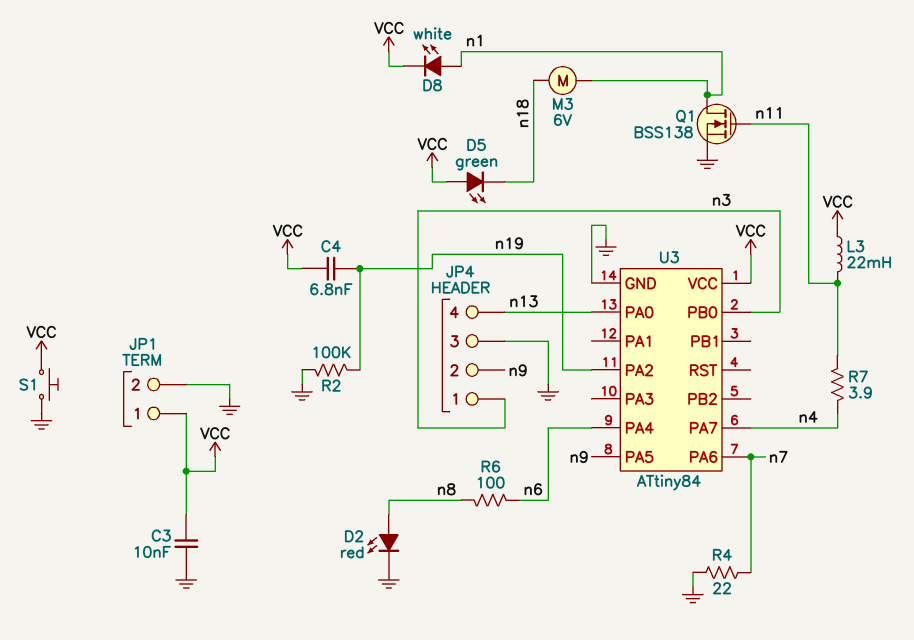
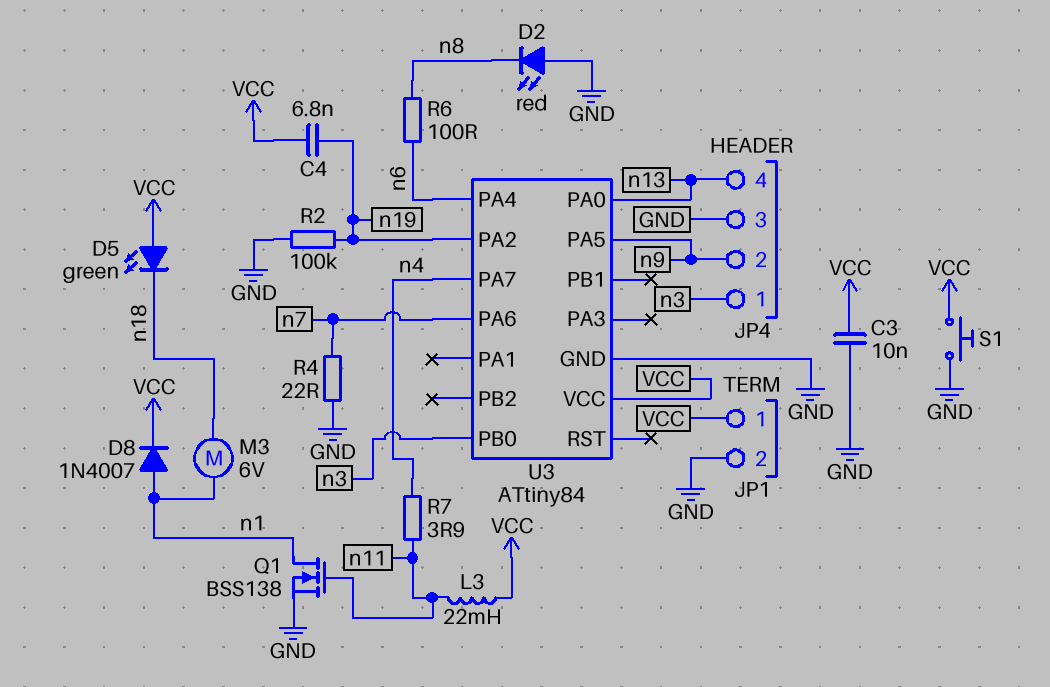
D2: LED red (A n8, K GND) -> LED red (A GND, K n8)
D8: LED white (A n1, K VCC) -> diode 1N4007 (A n1, K VCC)

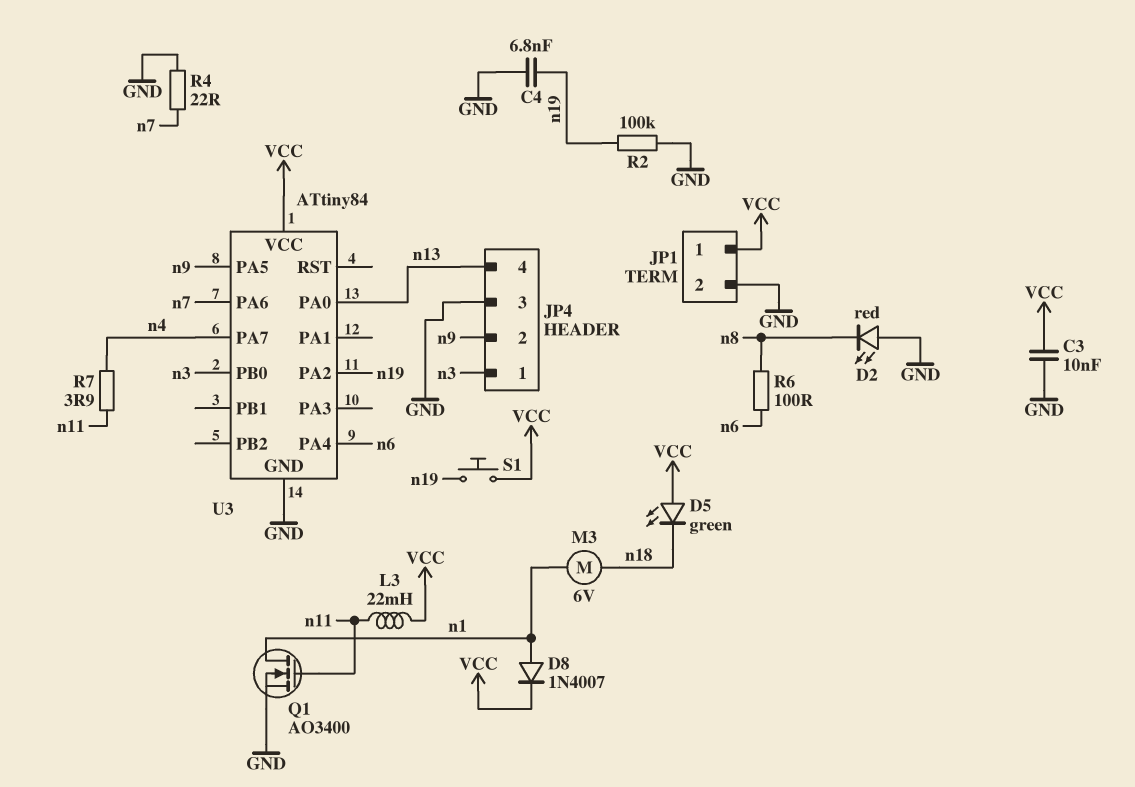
C4: 6.8nF (VCC, n19) -> 6.8nF (GND, n19)
Q1: NMOS BSS138 (G n11, D n1, S GND) -> NMOS AO3400 (G n11, D n1, S GND)
S1: button (GND, VCC) -> button (VCC, n19)

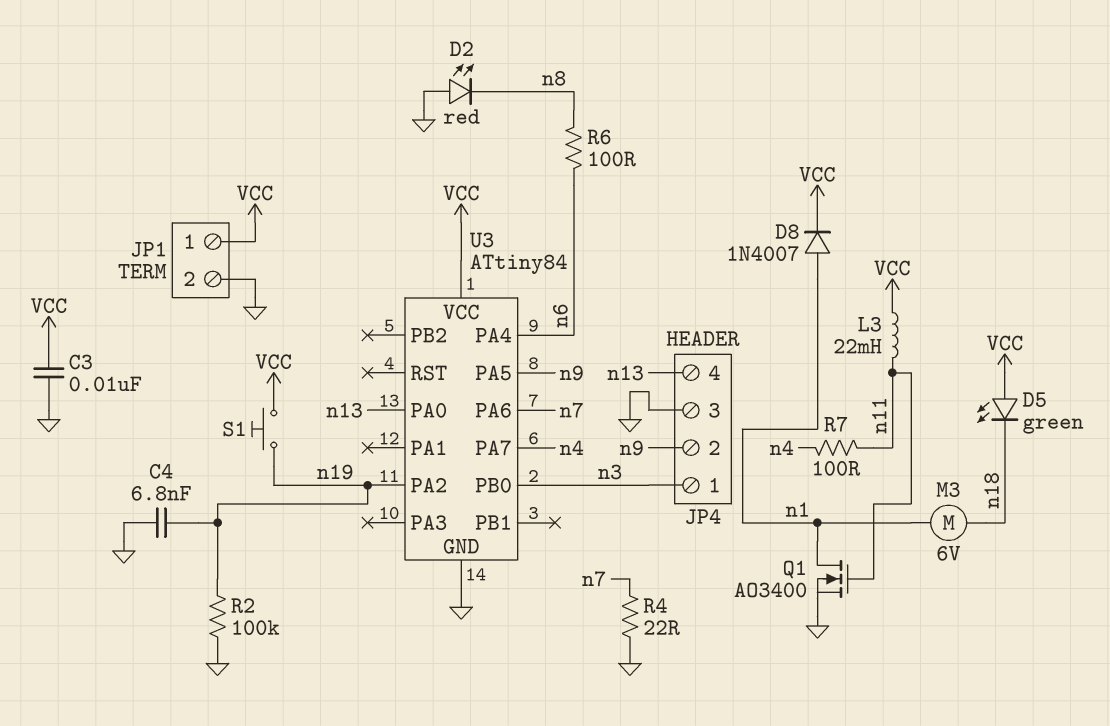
R7: 3.9 (n4, n11) -> 100 (n4, n11)

